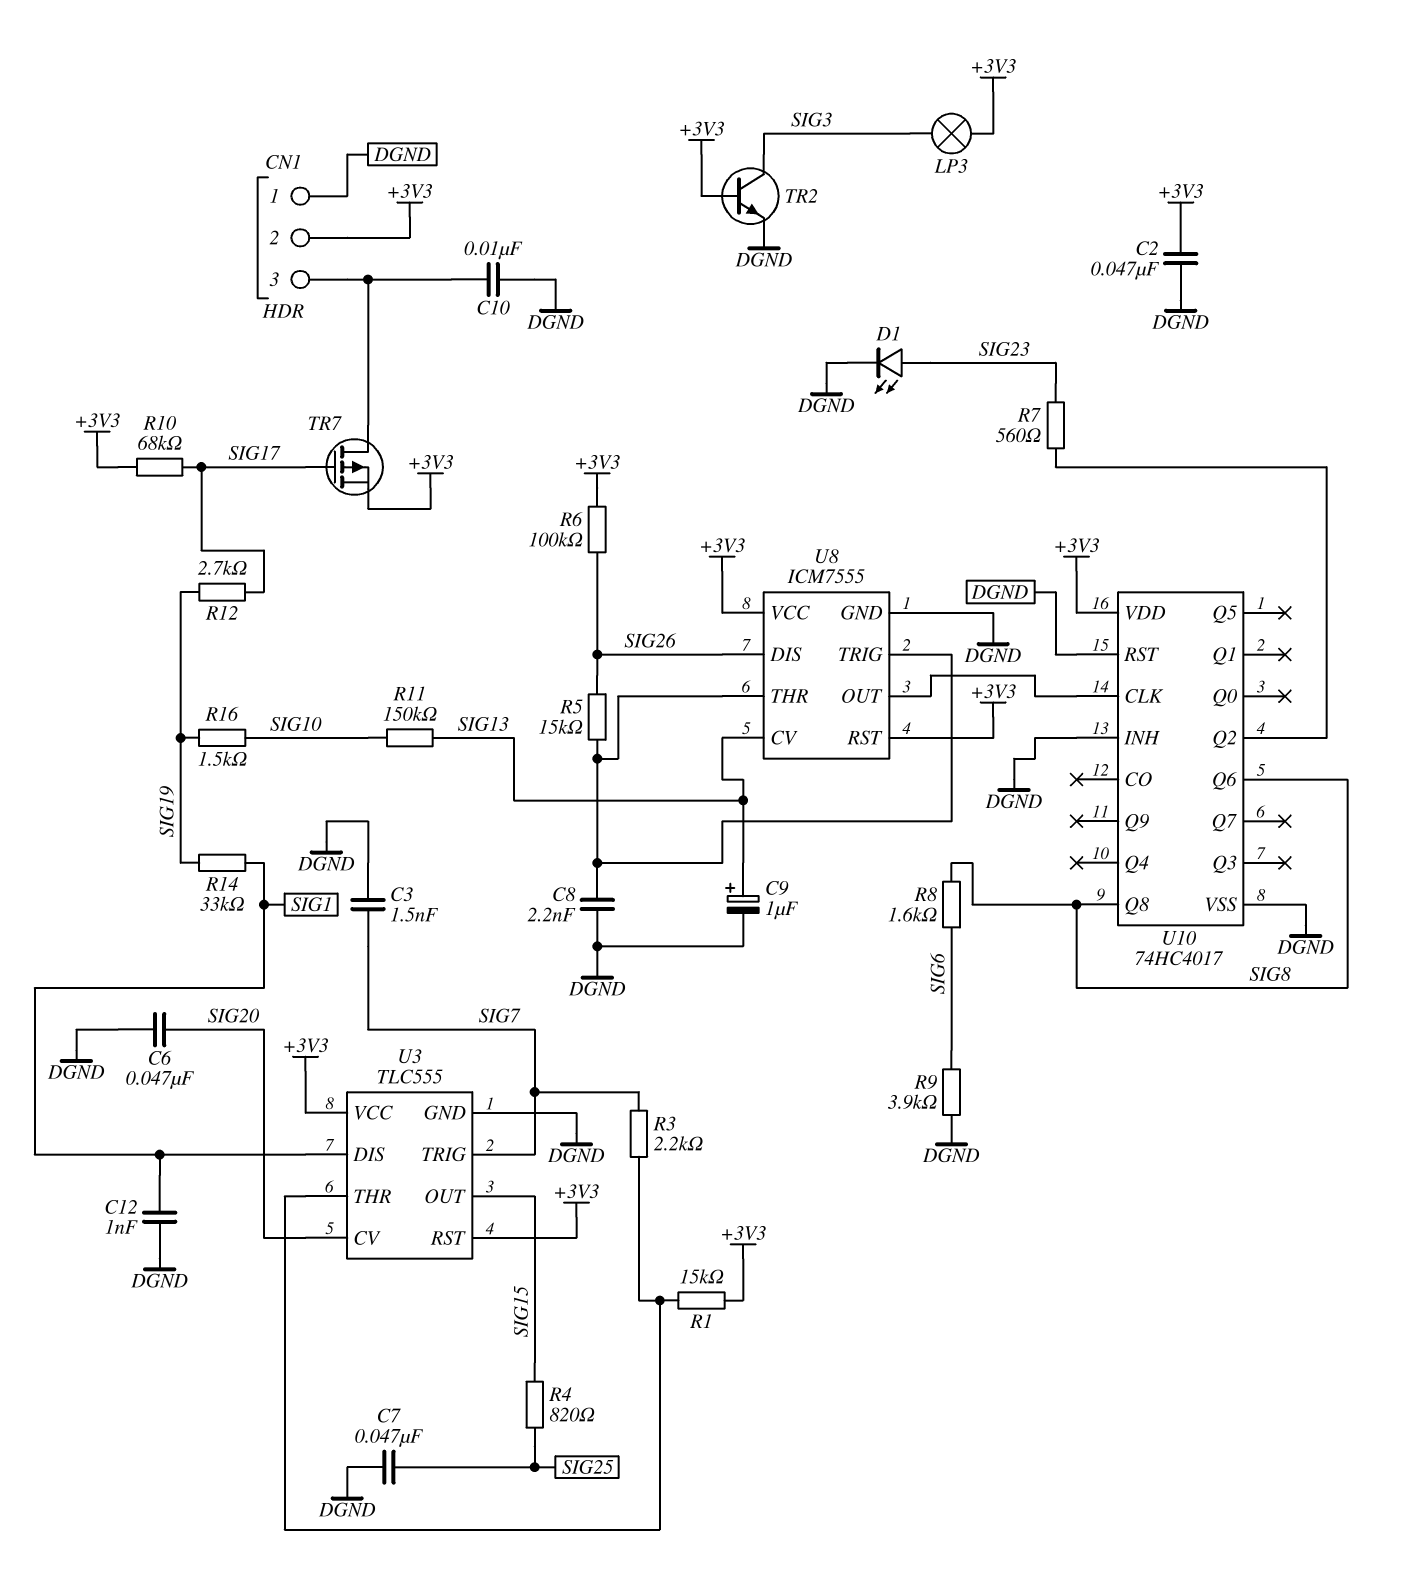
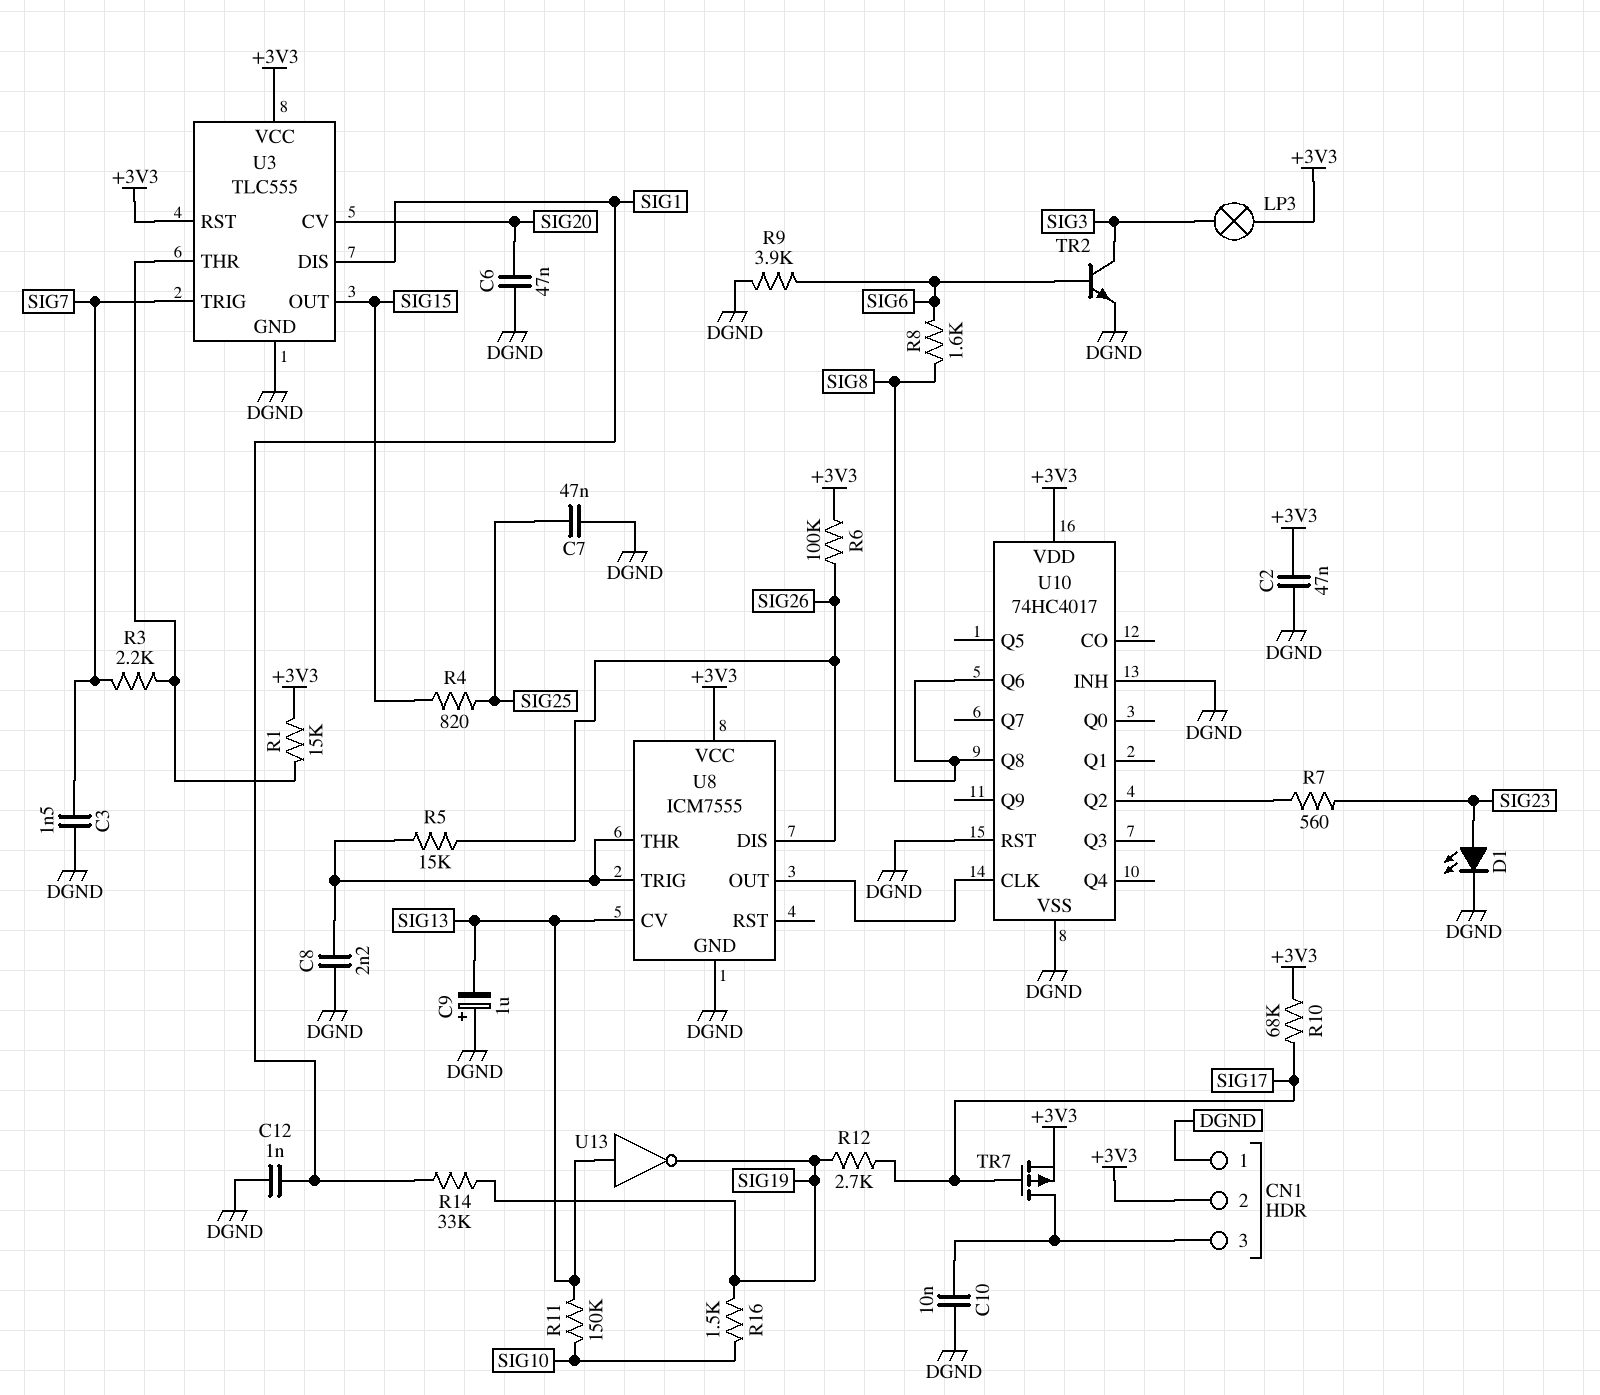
C9: 1uF (plus SIG13, minus DGND) -> 1uF (plus DGND, minus SIG13)
TR2: NPN (B +3V3, C SIG3, E DGND) -> NPN (B SIG6, C SIG3, E DGND)
U8 pin RST: +3V3 -> none
U13: none -> NOT (in SIG13, out SIG19)

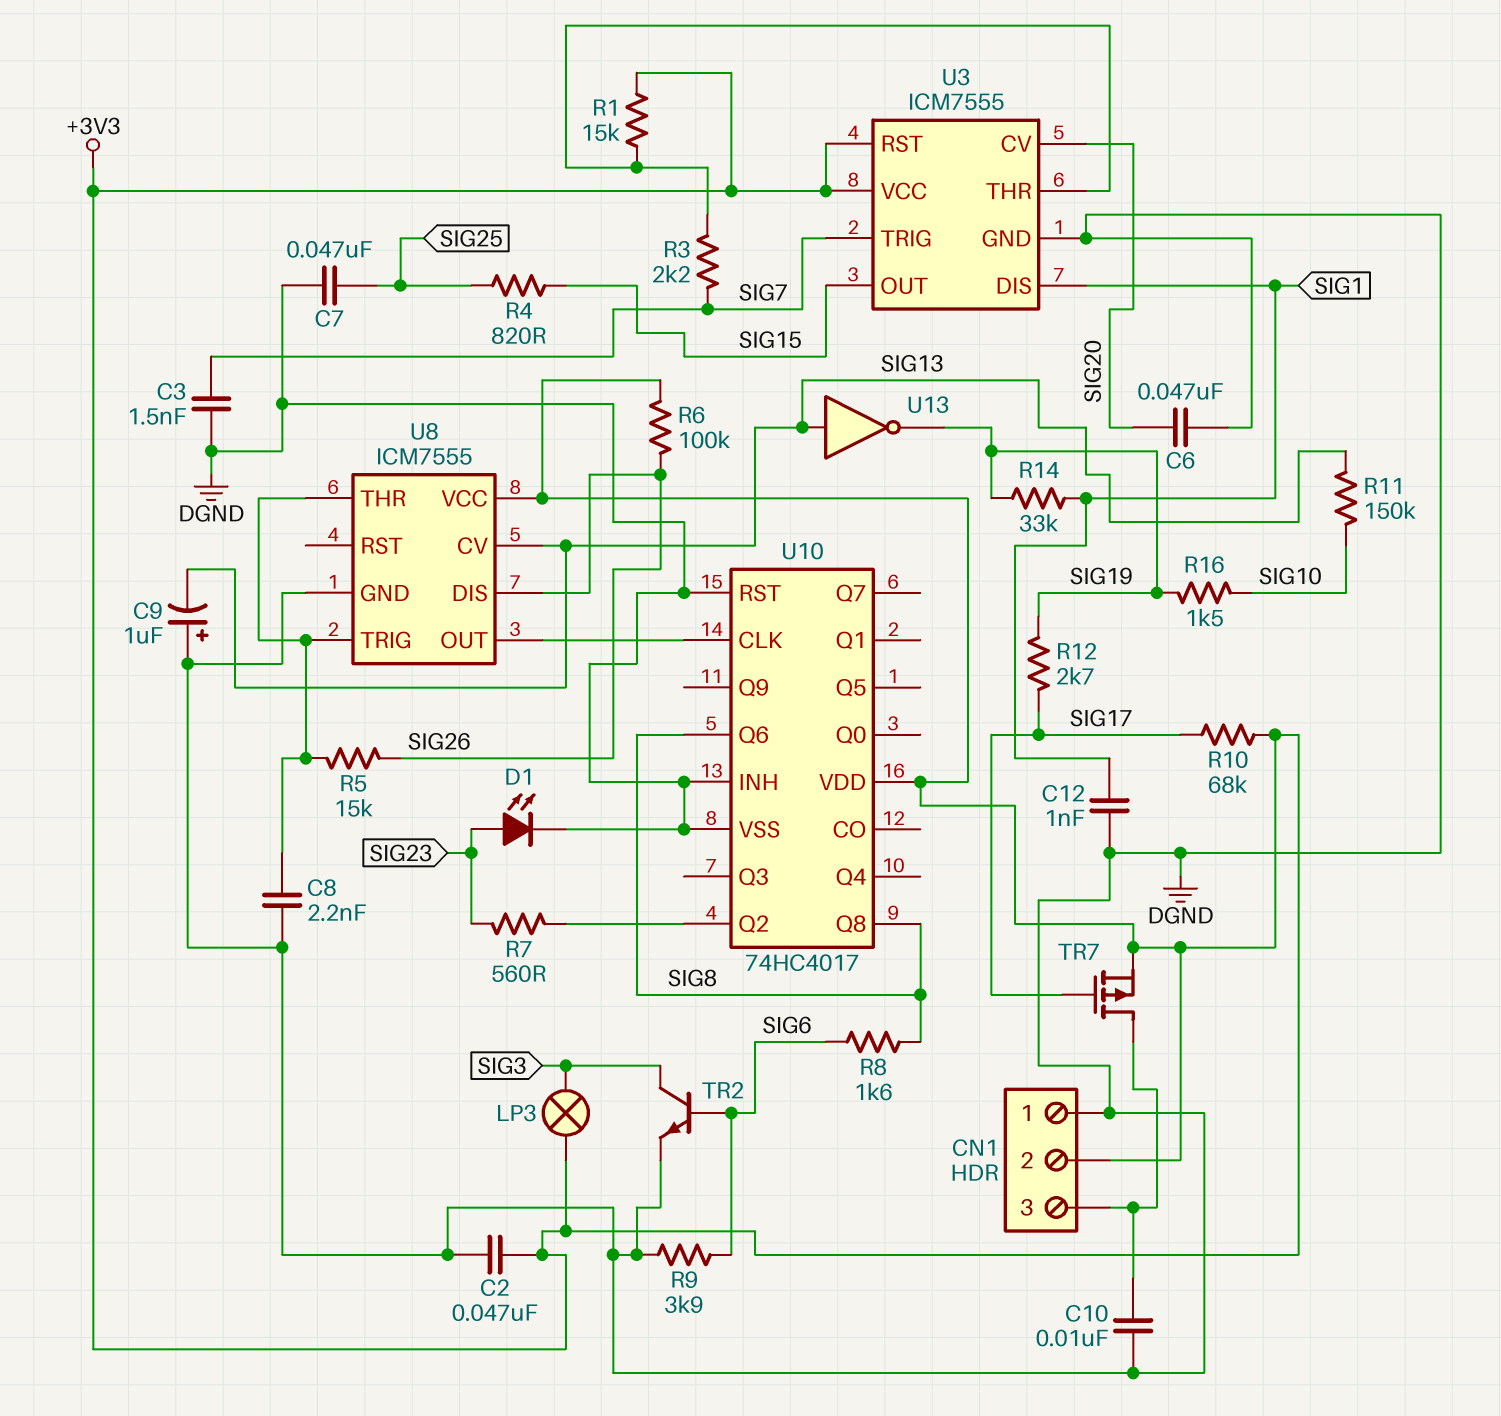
U3: TLC555 -> ICM7555

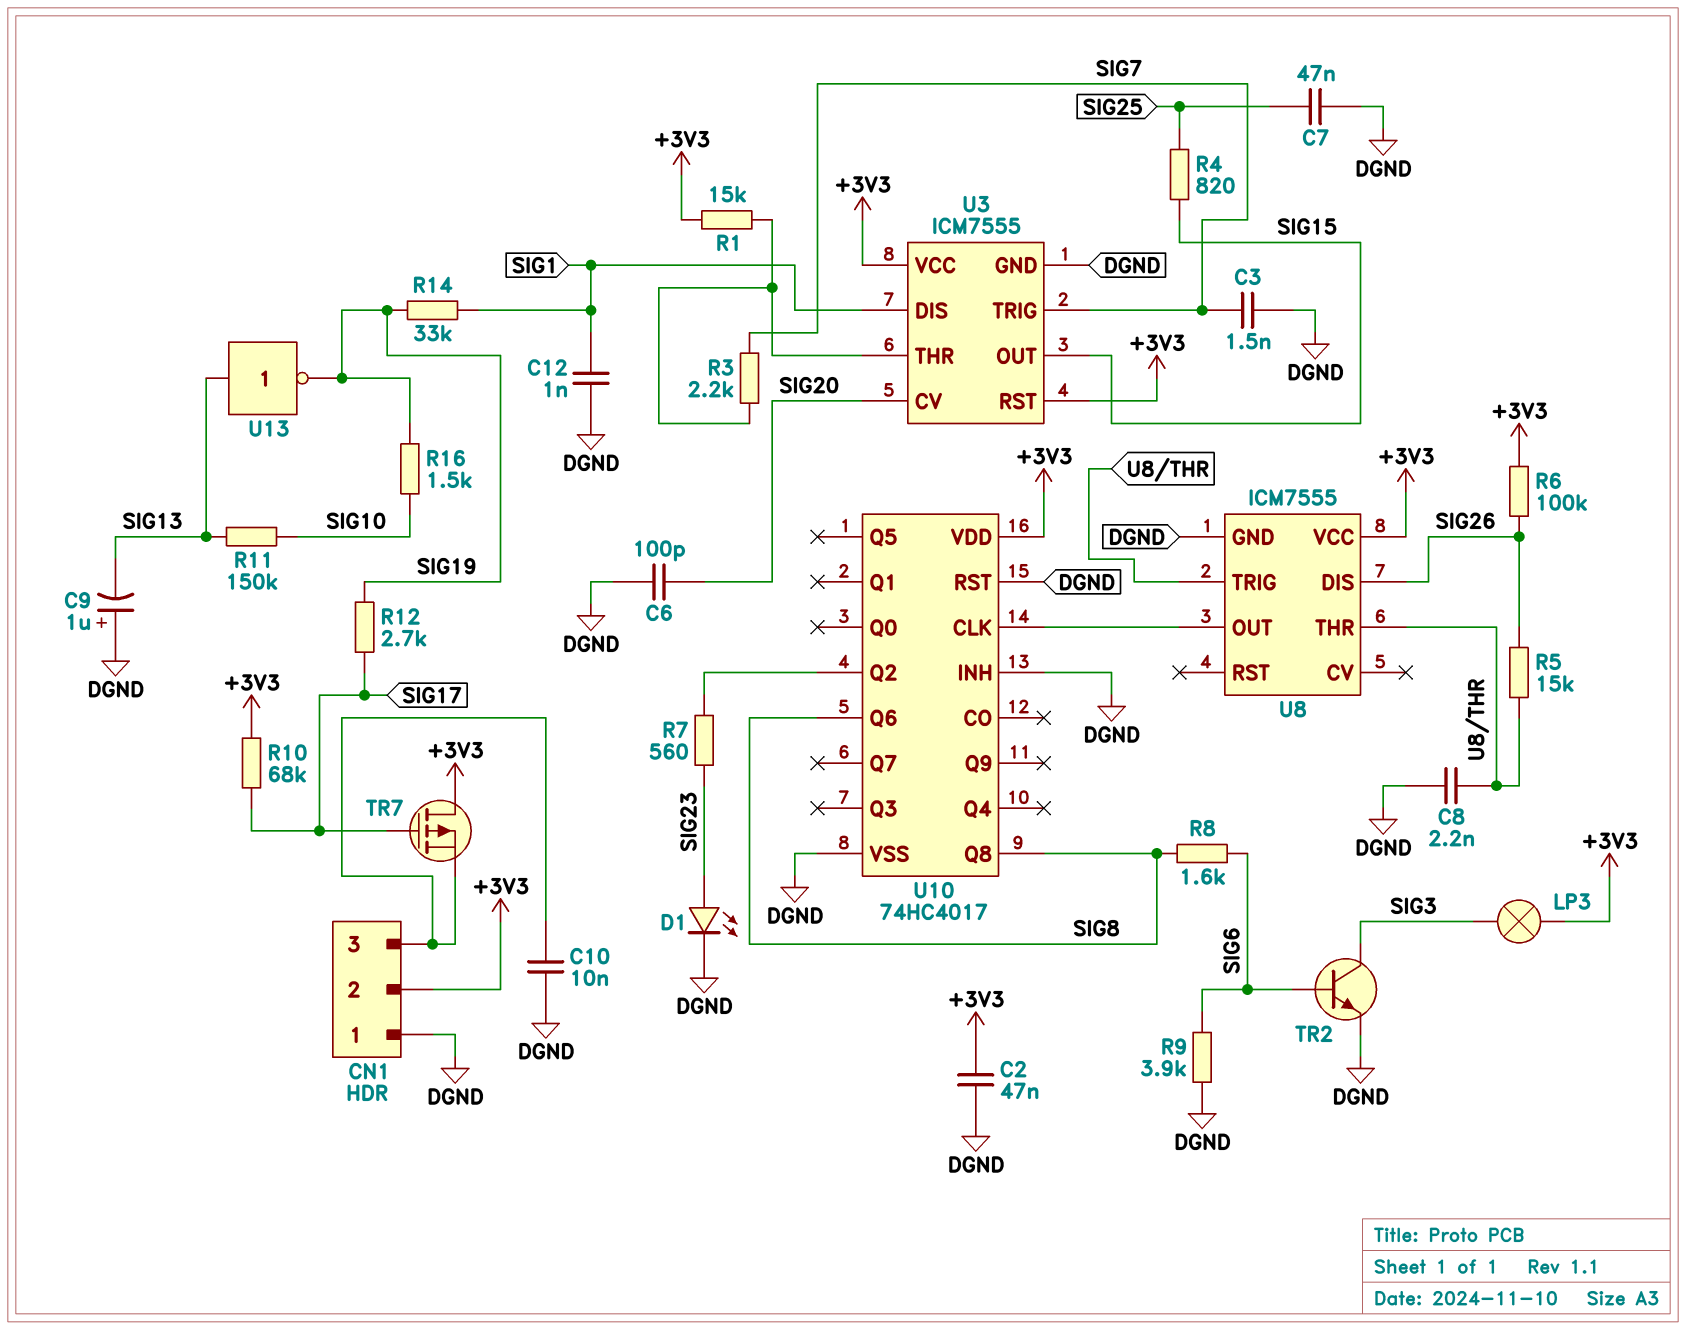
C6: 47nF (DGND, SIG20) -> 100pF (DGND, SIG20)
TR7: PMOS (G SIG17, D CN1/3, S +3V3) -> PMOS (G SIG17, D +3V3, S CN1/3)
U8 pin CV: SIG13 -> none

